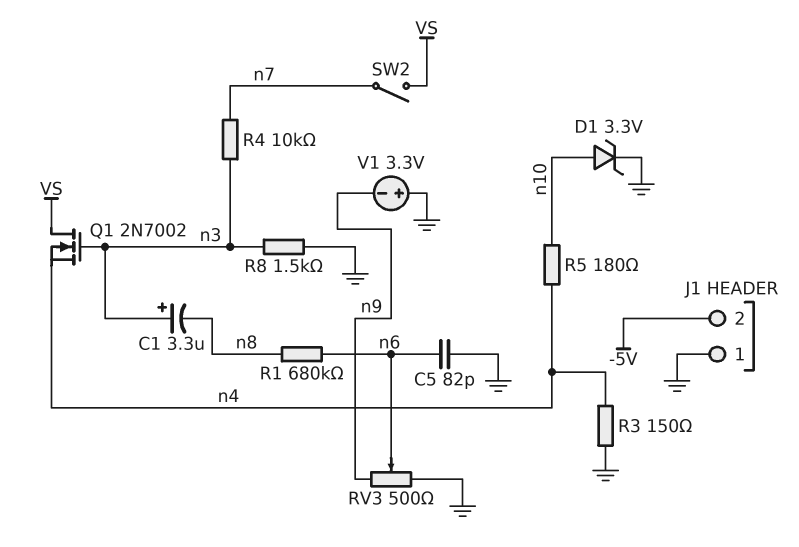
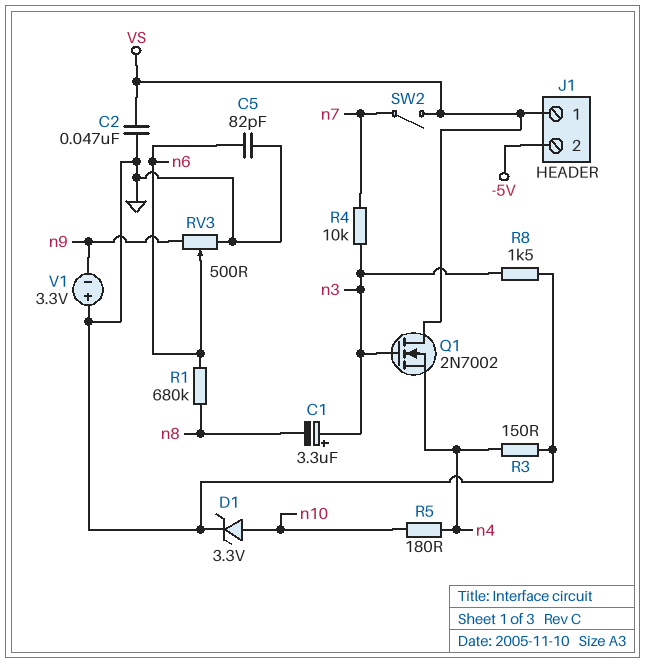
C2: none -> 47nF (GND, VS)
J1 pin 1: GND -> VS

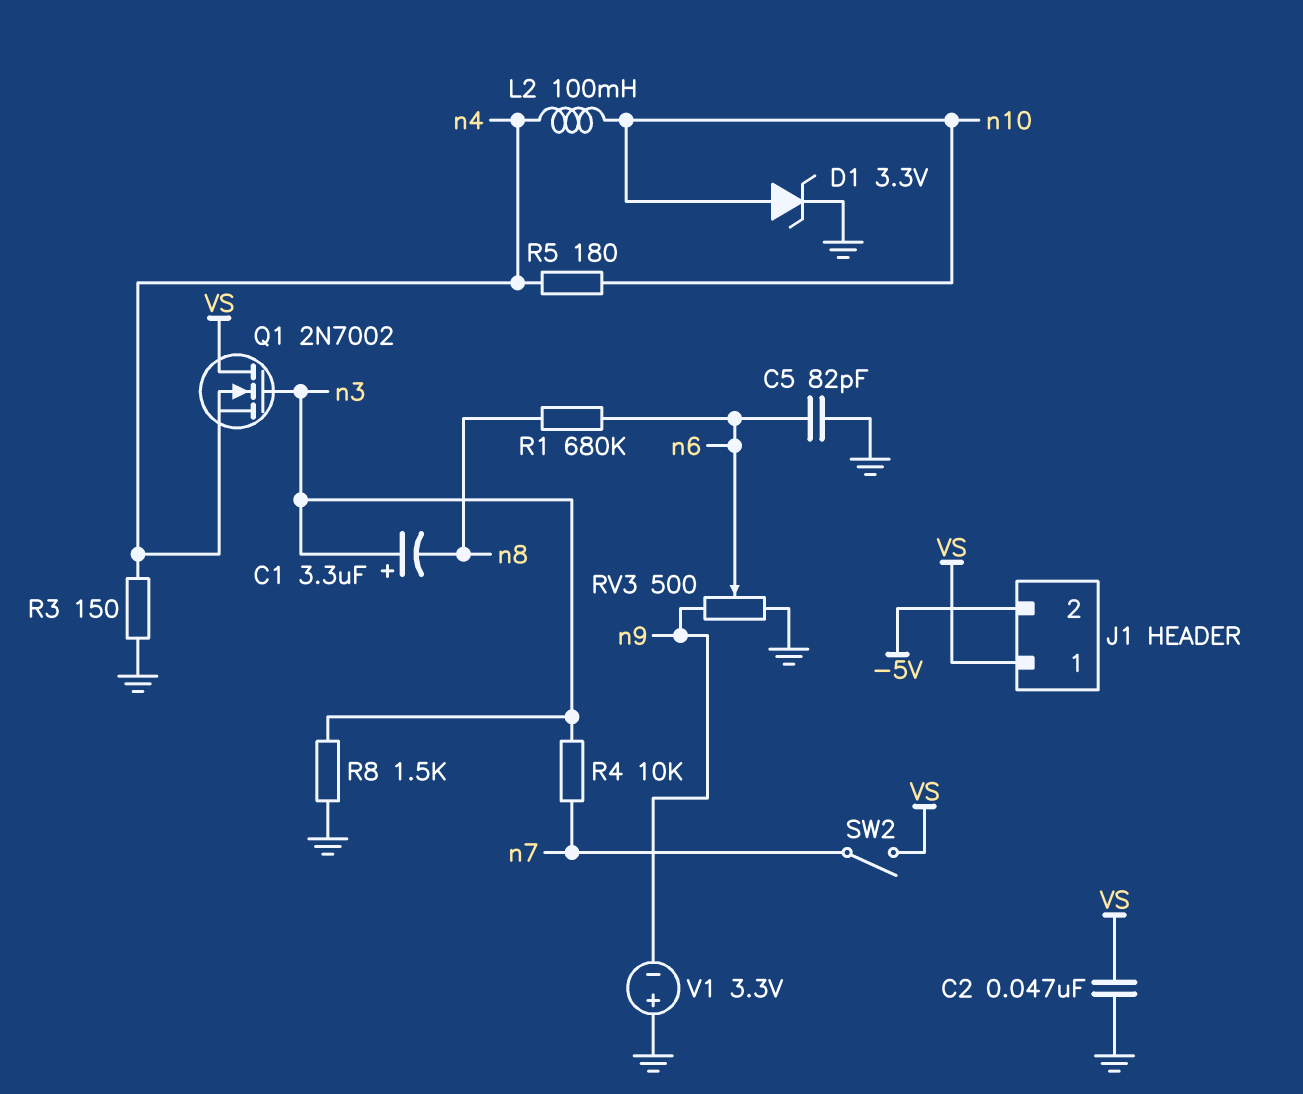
L2: none -> 100mH (n4, n10)

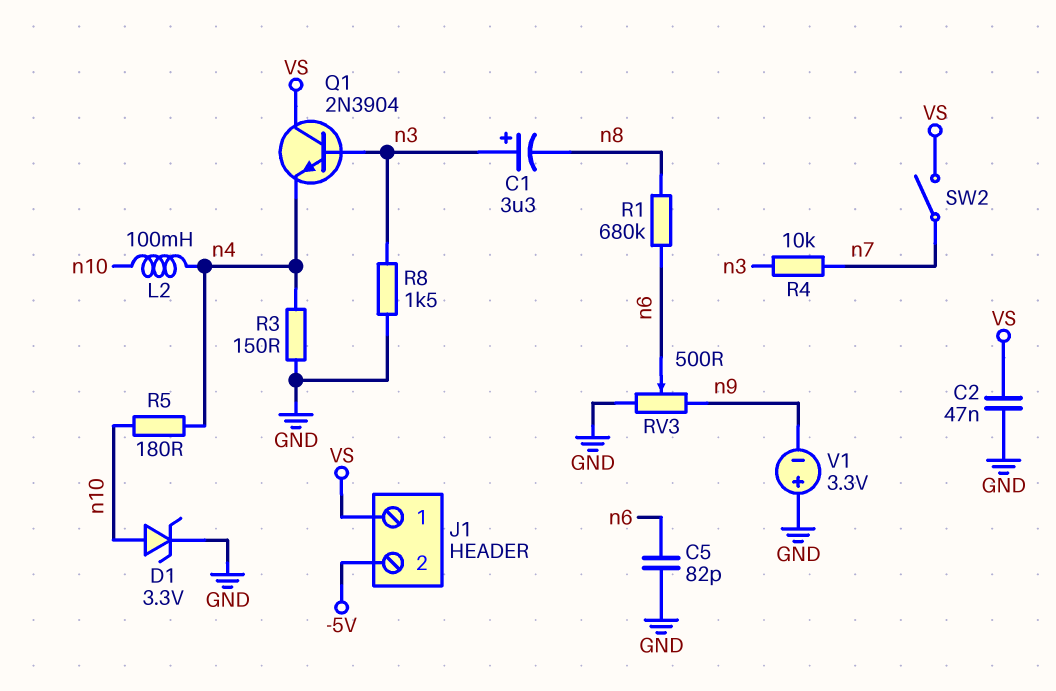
Q1: NMOS 2N7002 (G n3, D VS, S n4) -> NPN 2N3904 (B n3, C VS, E n4)

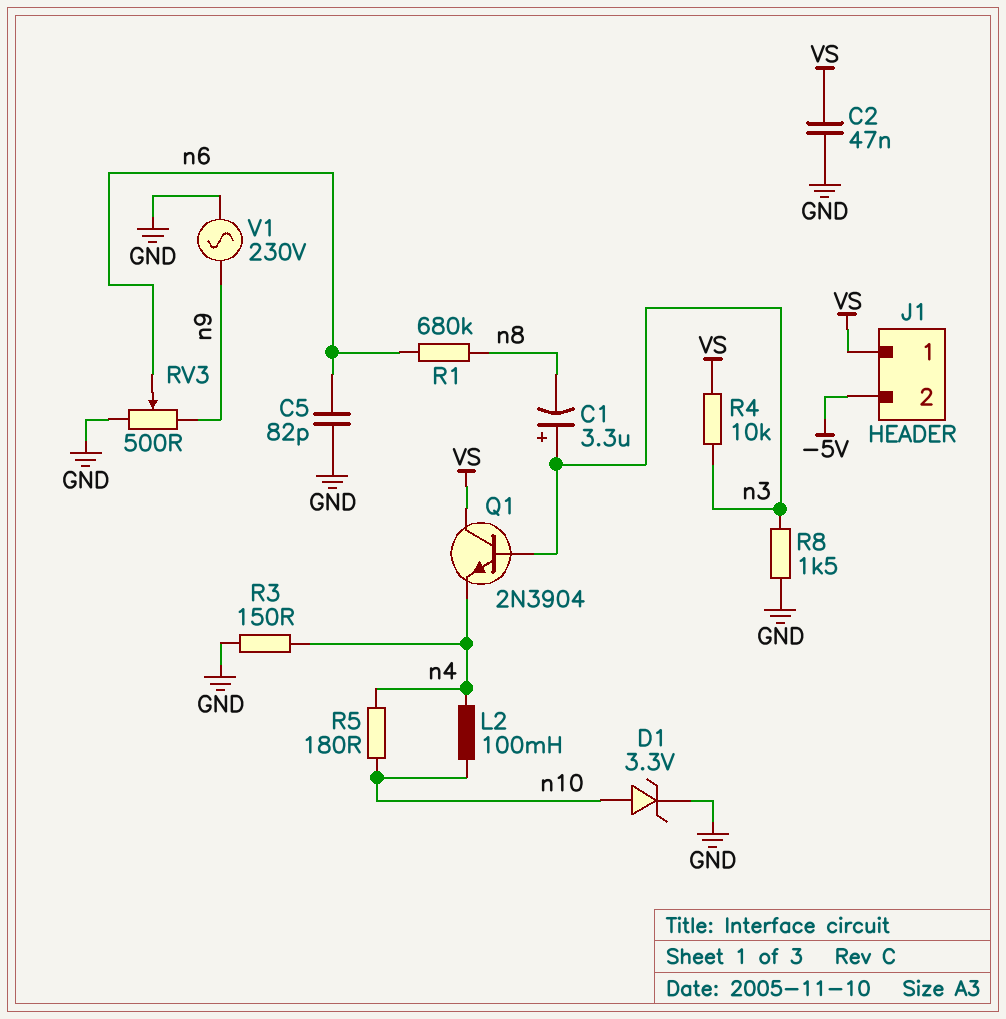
R4: 10k (n3, n7) -> 10k (VS, n3)
SW2: switch (VS, n7) -> none
V1: 3.3V (plus GND, minus n9) -> AC 230V (GND, n9)

